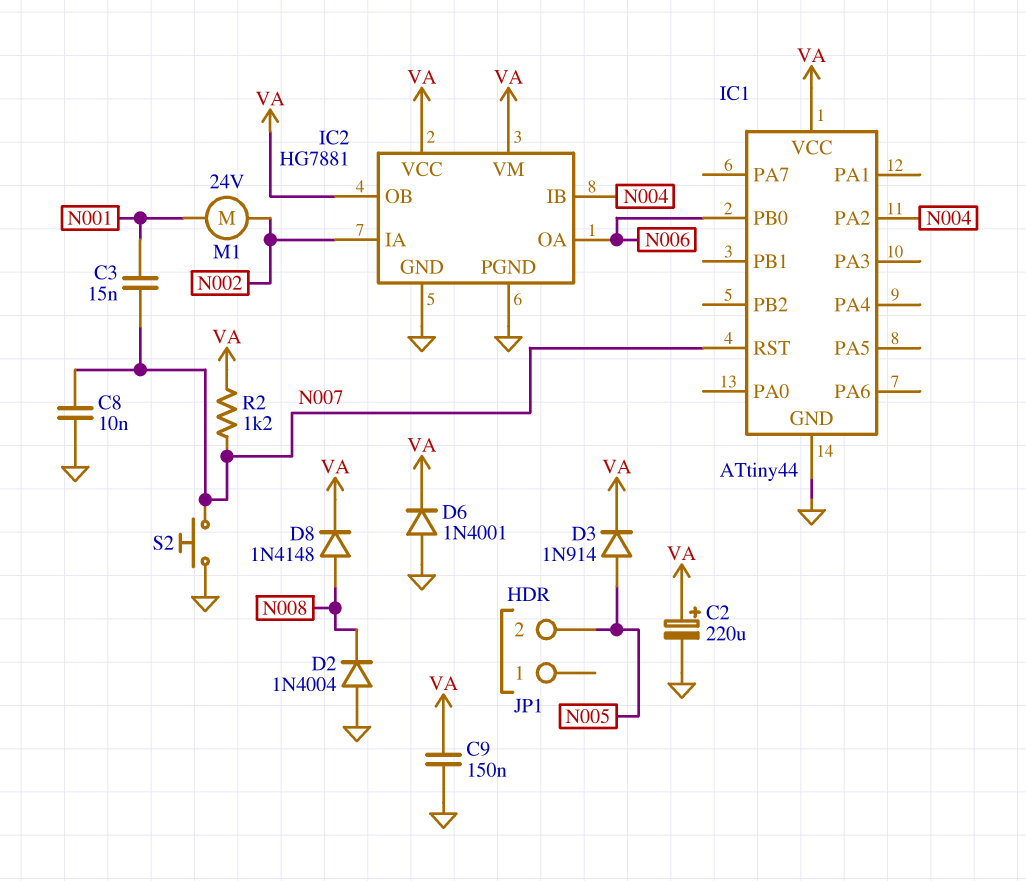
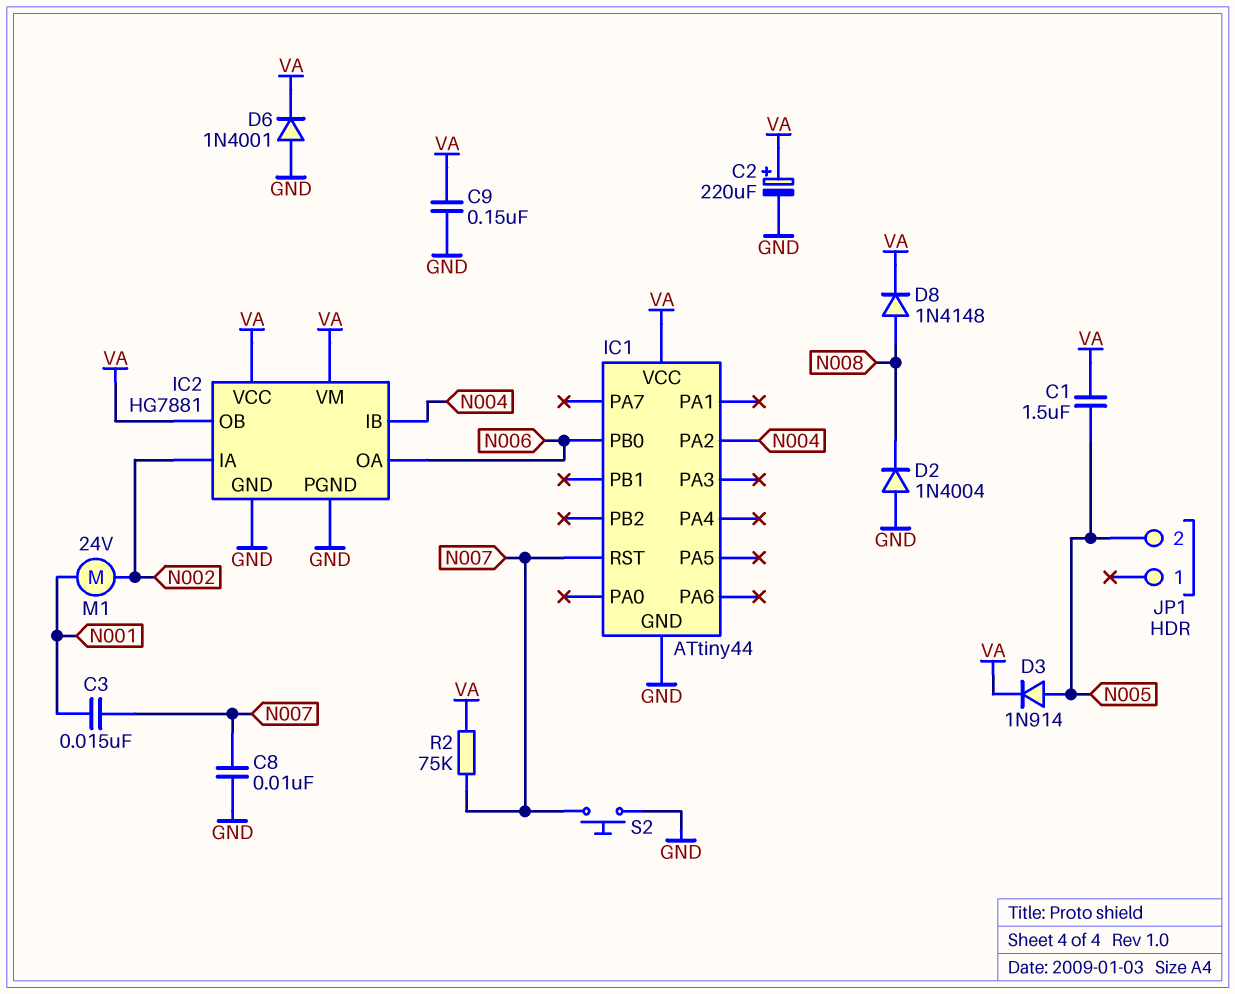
C1: none -> 1.5uF (N005, VA)
R2: 1.2k (N007, VA) -> 75k (N007, VA)

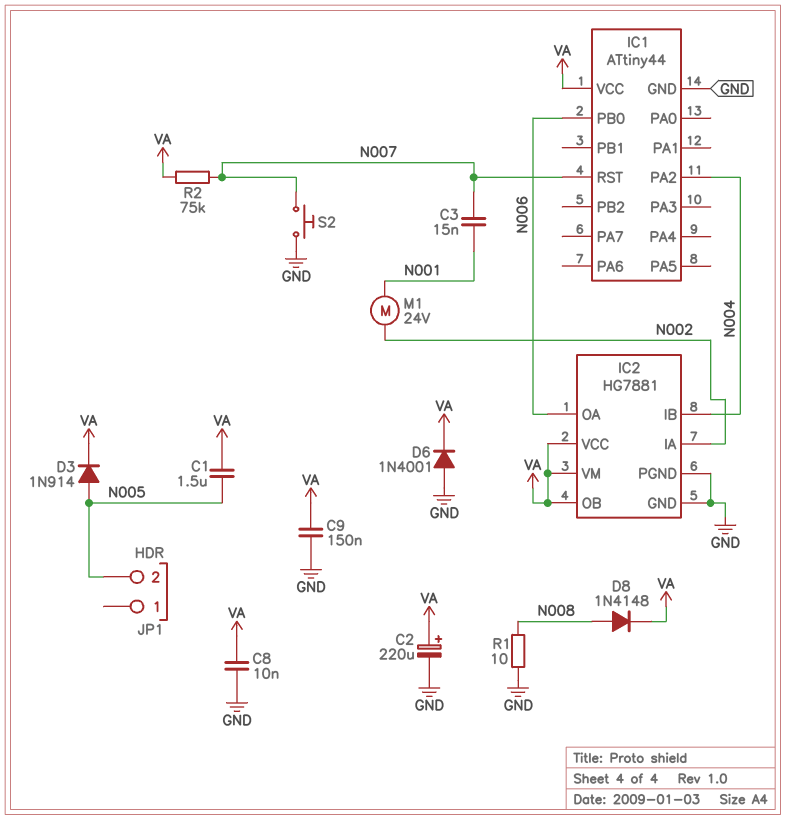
C8: 10nF (GND, N007) -> 10nF (GND, VA)
D2: diode 1N4004 (A GND, K N008) -> none
R1: none -> 10 (GND, N008)

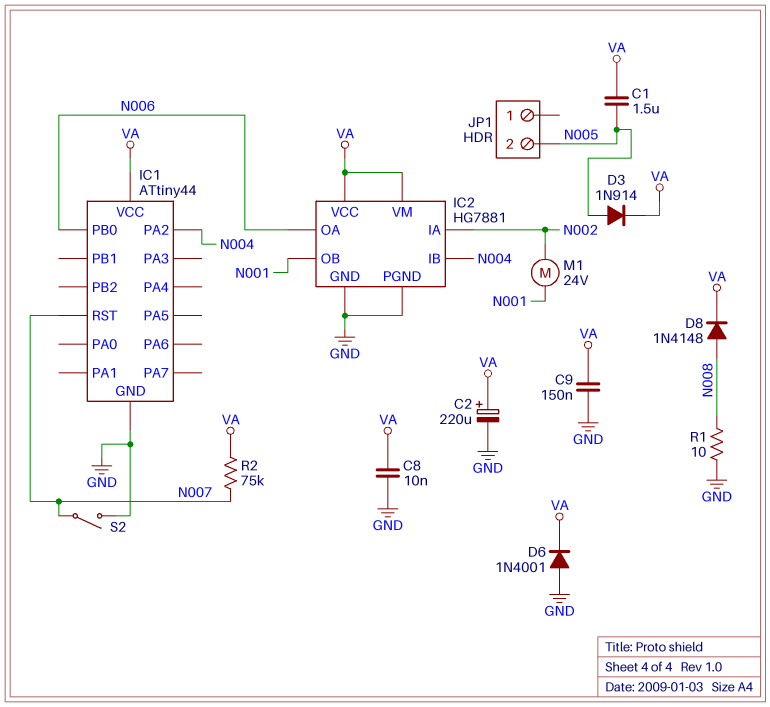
C3: 15nF (N001, N007) -> none
IC2 pin OB: VA -> N001
S2: button (GND, N007) -> switch (GND, N007)

